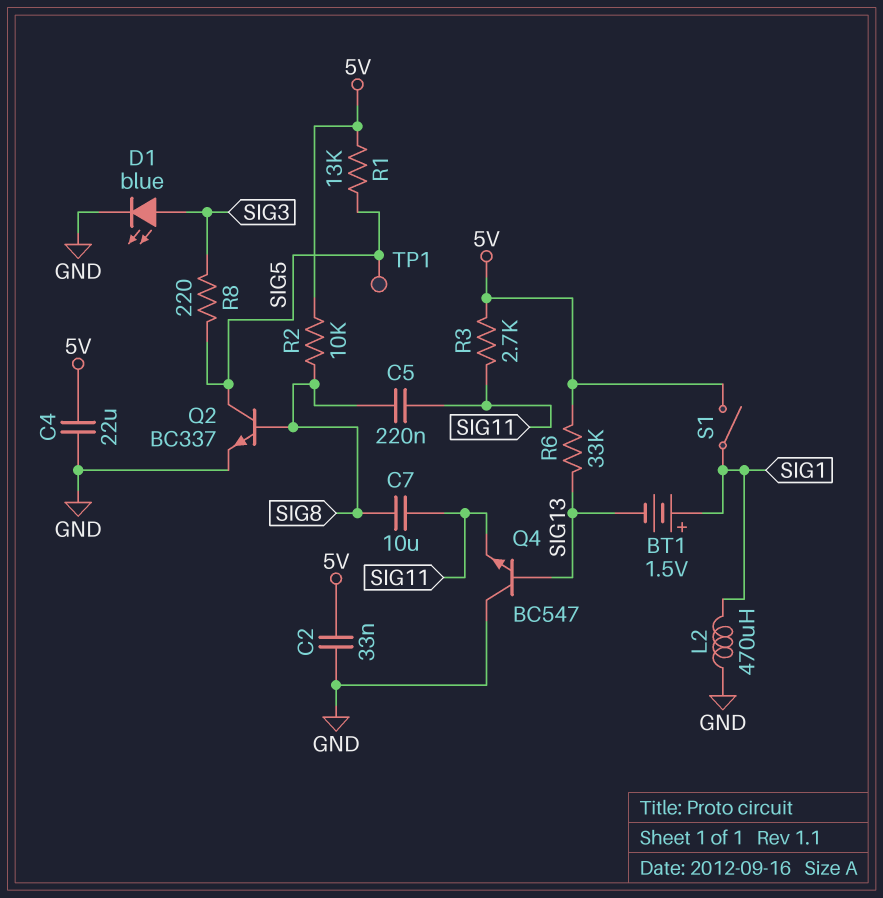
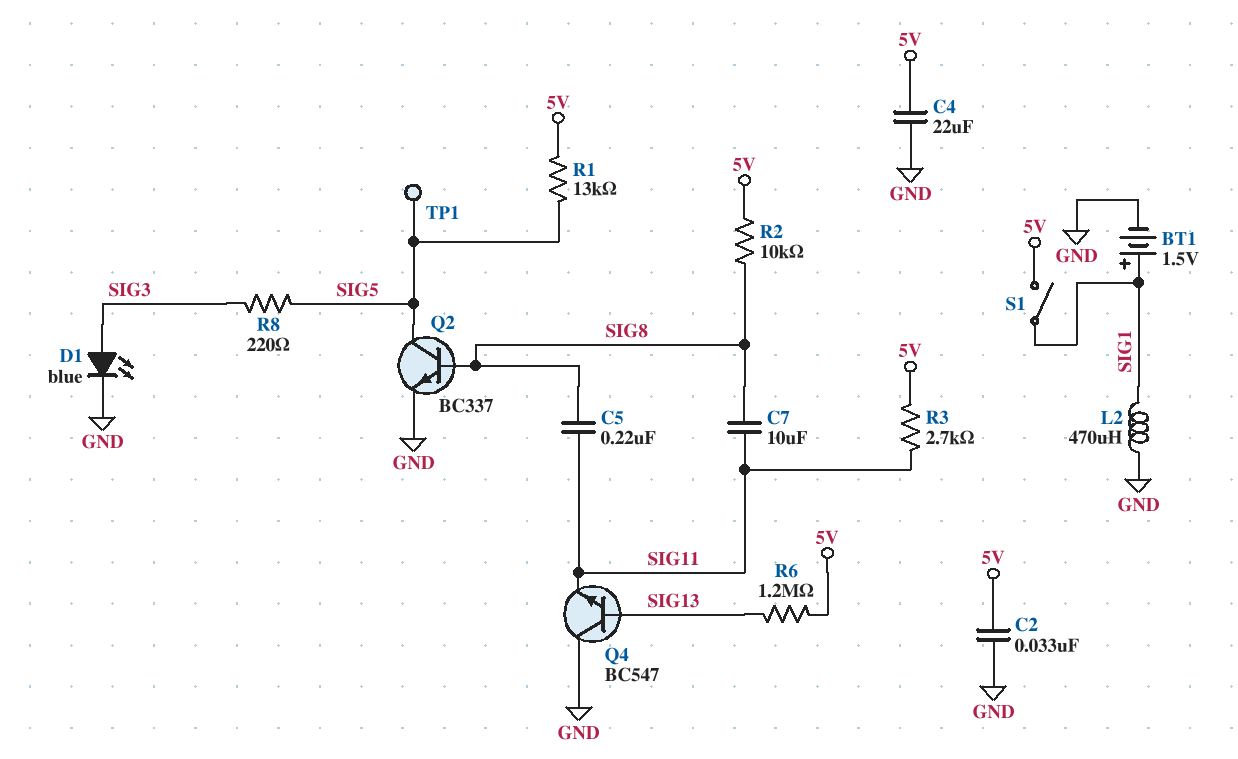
BT1: 1.5V (plus SIG1, minus SIG13) -> 1.5V (plus SIG1, minus GND)
R6: 33k (5V, SIG13) -> 1.2M (5V, SIG13)

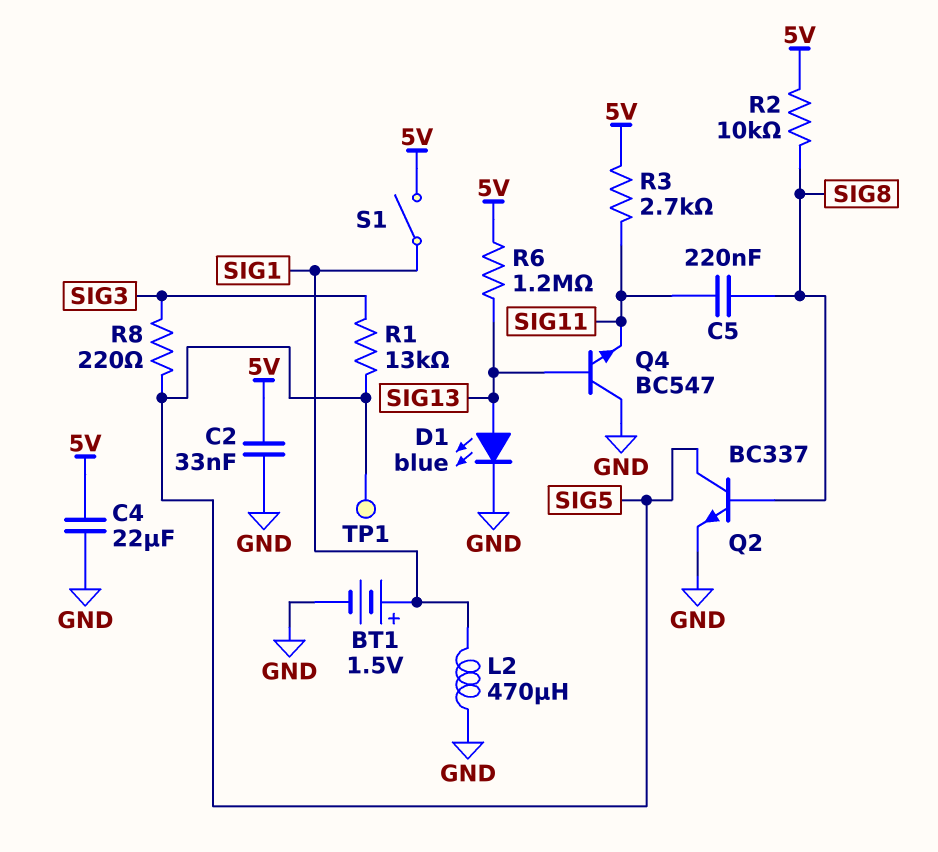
C7: 10uF (SIG8, SIG11) -> none
D1: LED blue (A SIG3, K GND) -> LED blue (A SIG13, K GND)
R1: 13k (5V, SIG5) -> 13k (SIG3, SIG5)

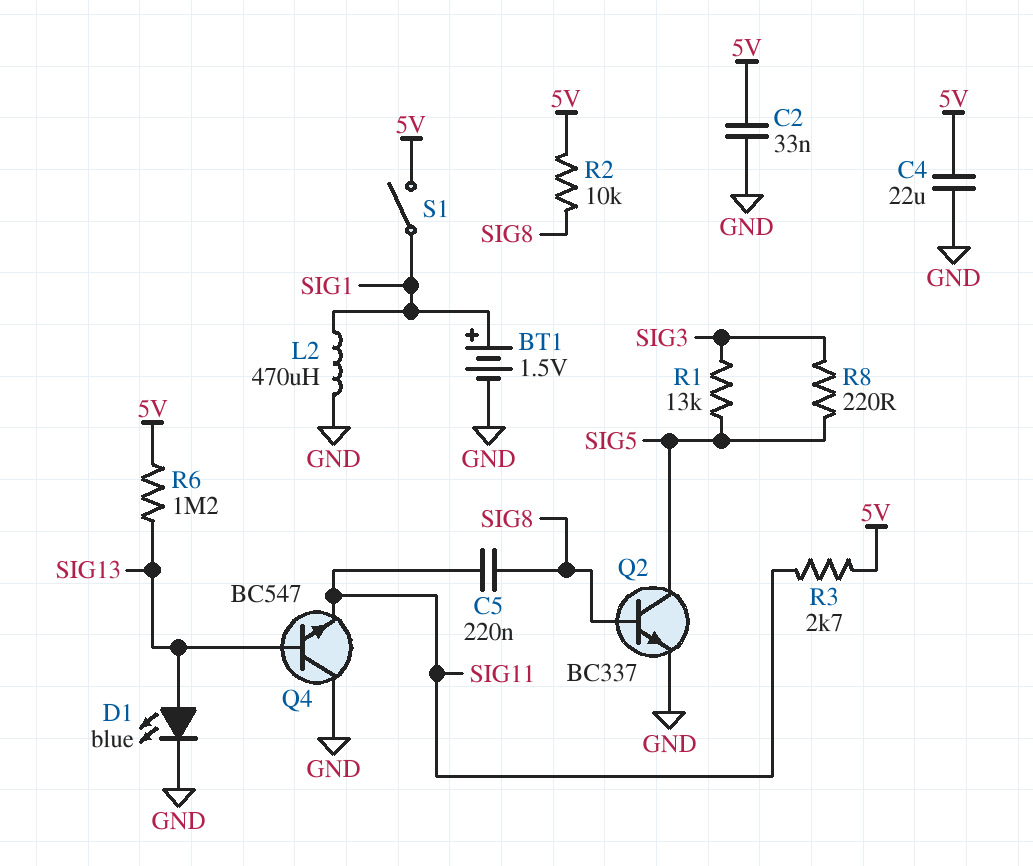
TP1: test point (SIG5) -> none

